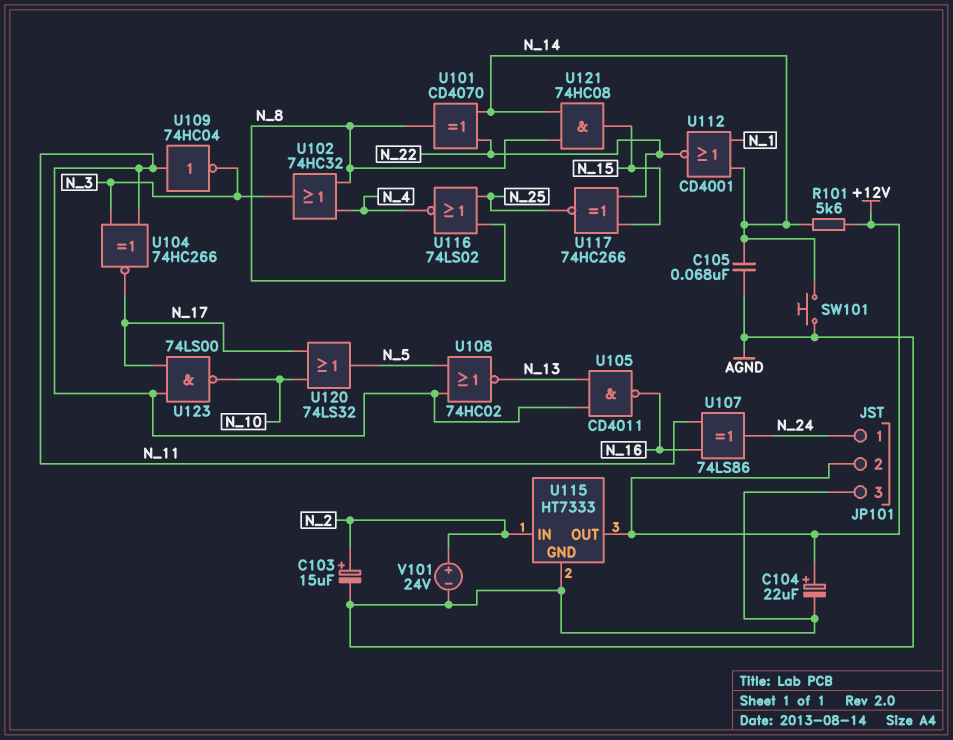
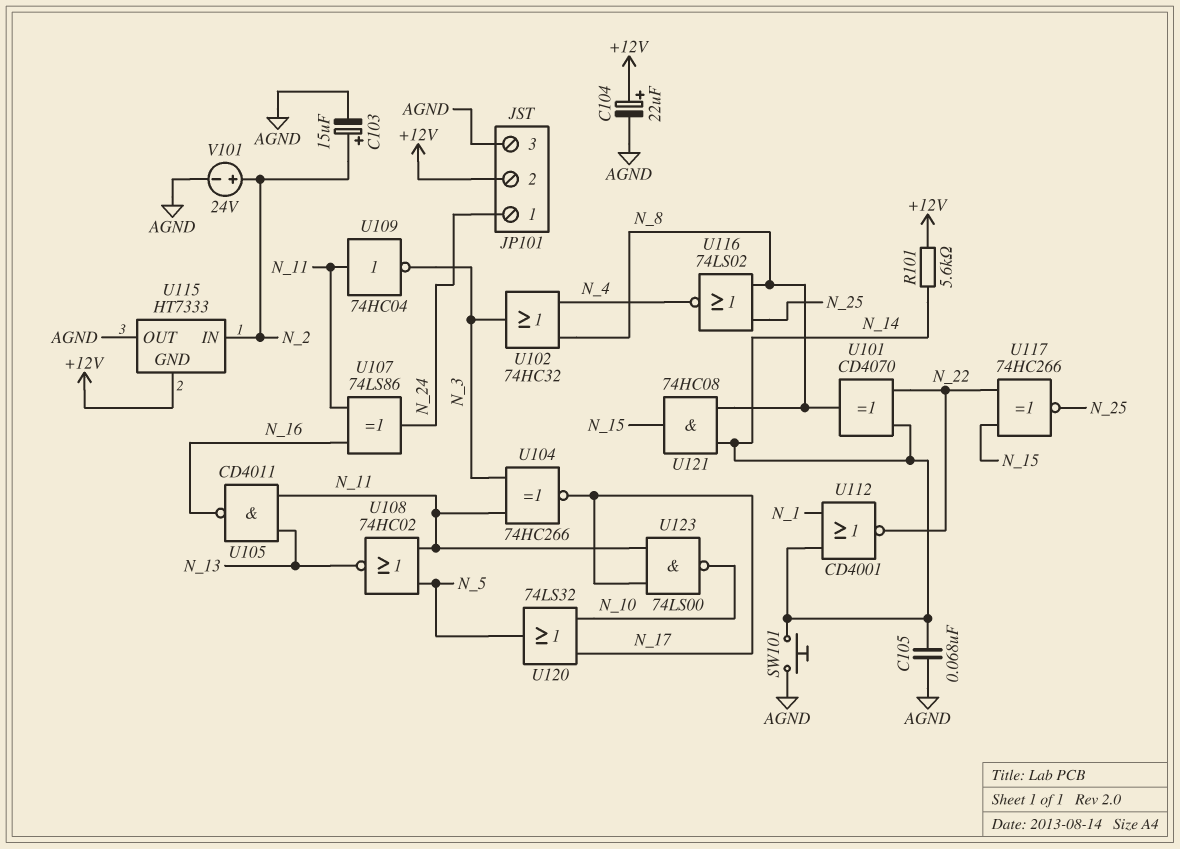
U115 pin GND: AGND -> +12V
U115 pin OUT: +12V -> AGND

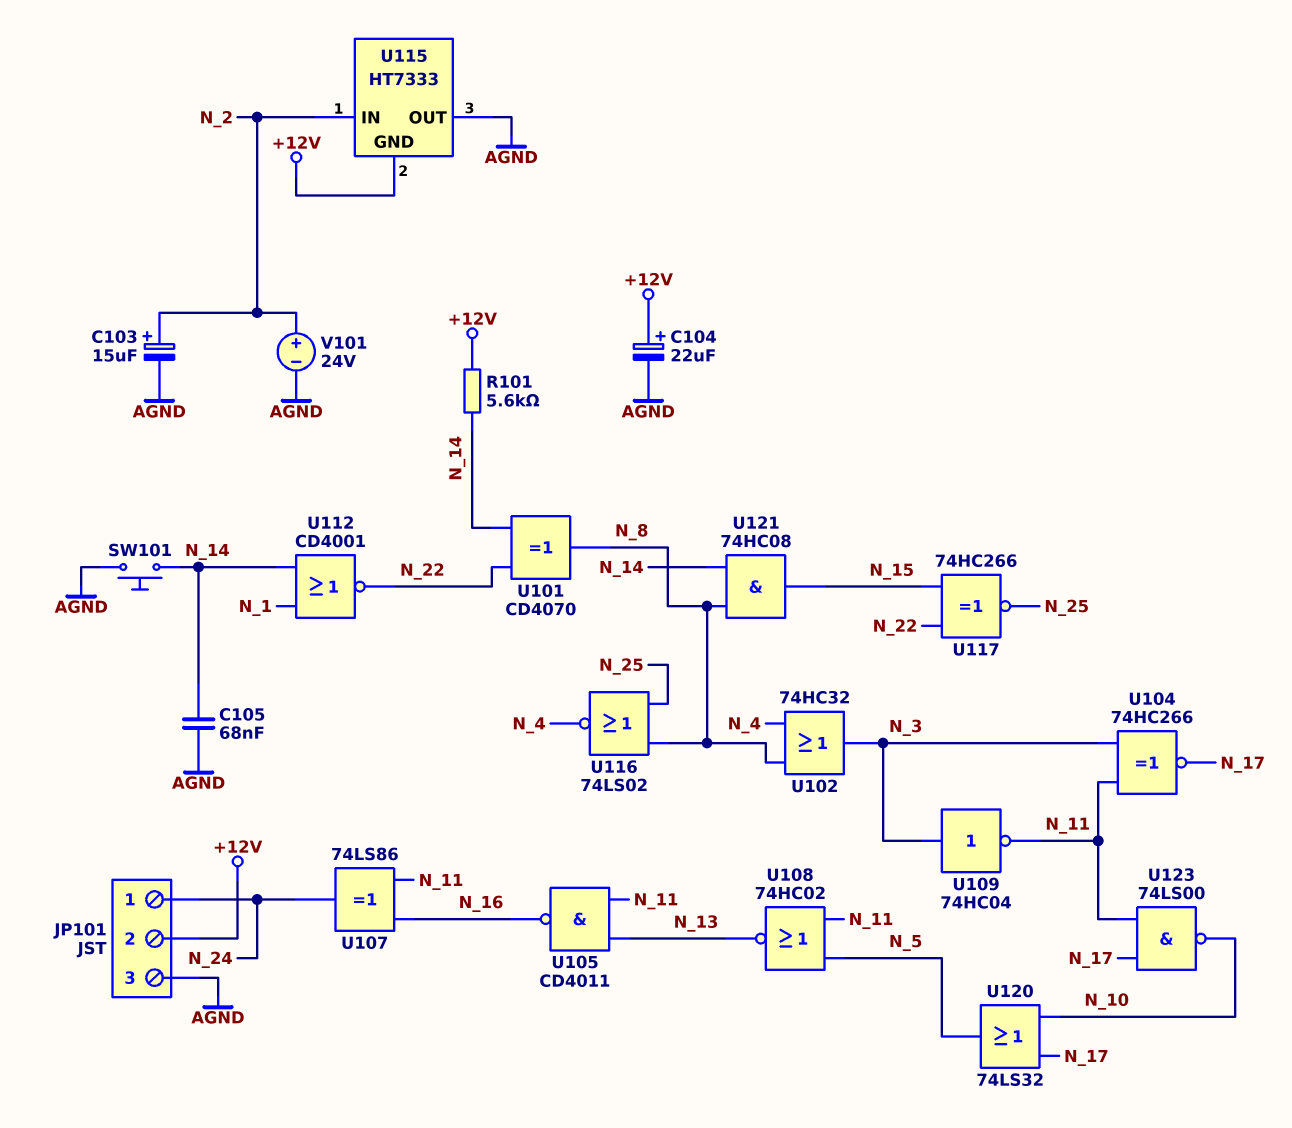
U109: NOT 74HC04 (in N_11, out N_3) -> NOT 74HC04 (in N_3, out N_11)

